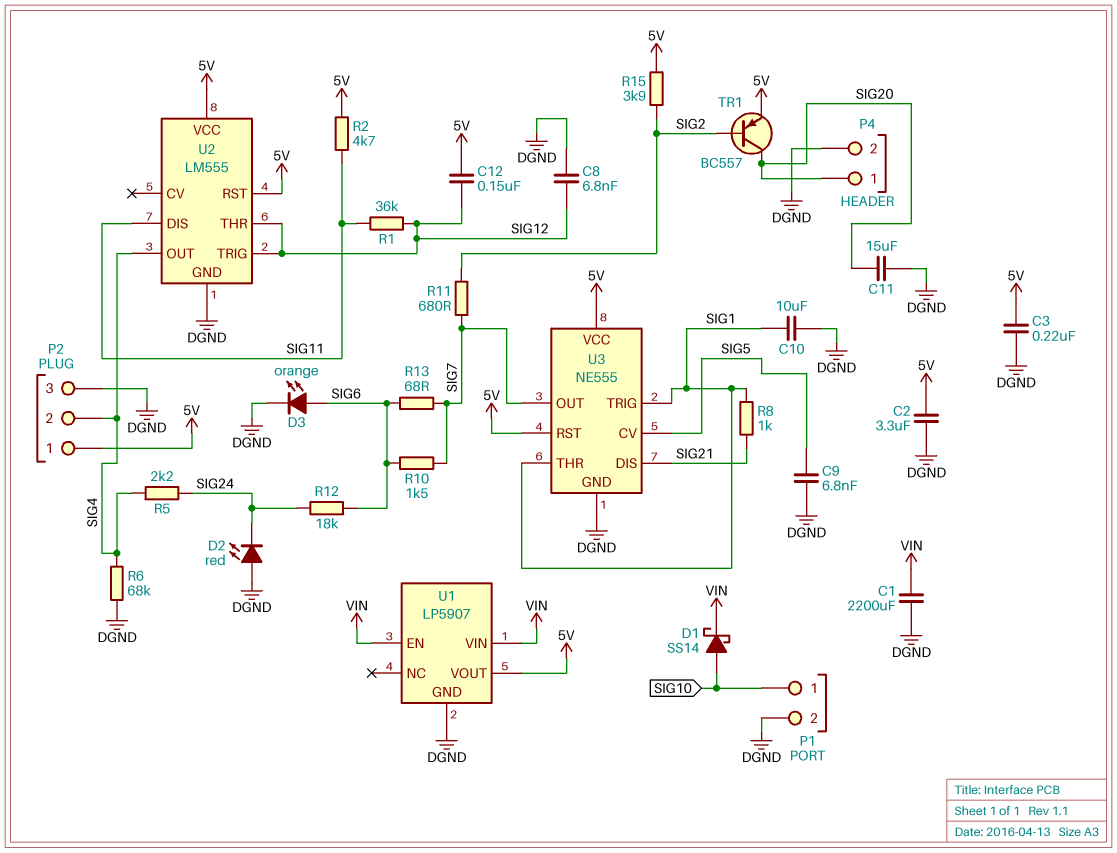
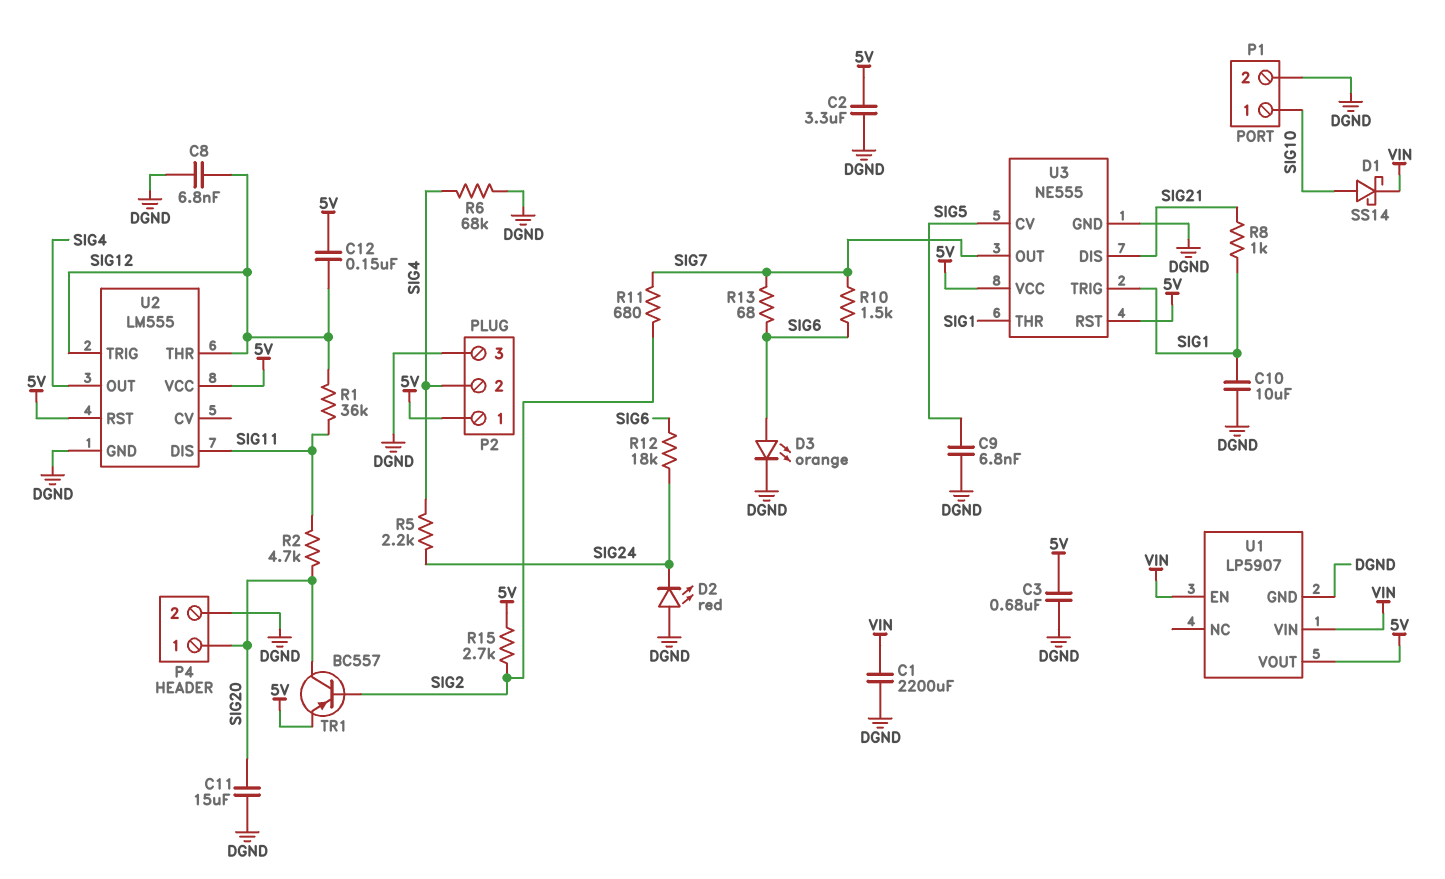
C3: 220nF (5V, DGND) -> 680nF (5V, DGND)
R2: 4.7k (5V, SIG11) -> 4.7k (SIG11, SIG20)
R15: 3.9k (5V, SIG2) -> 2.7k (5V, SIG2)

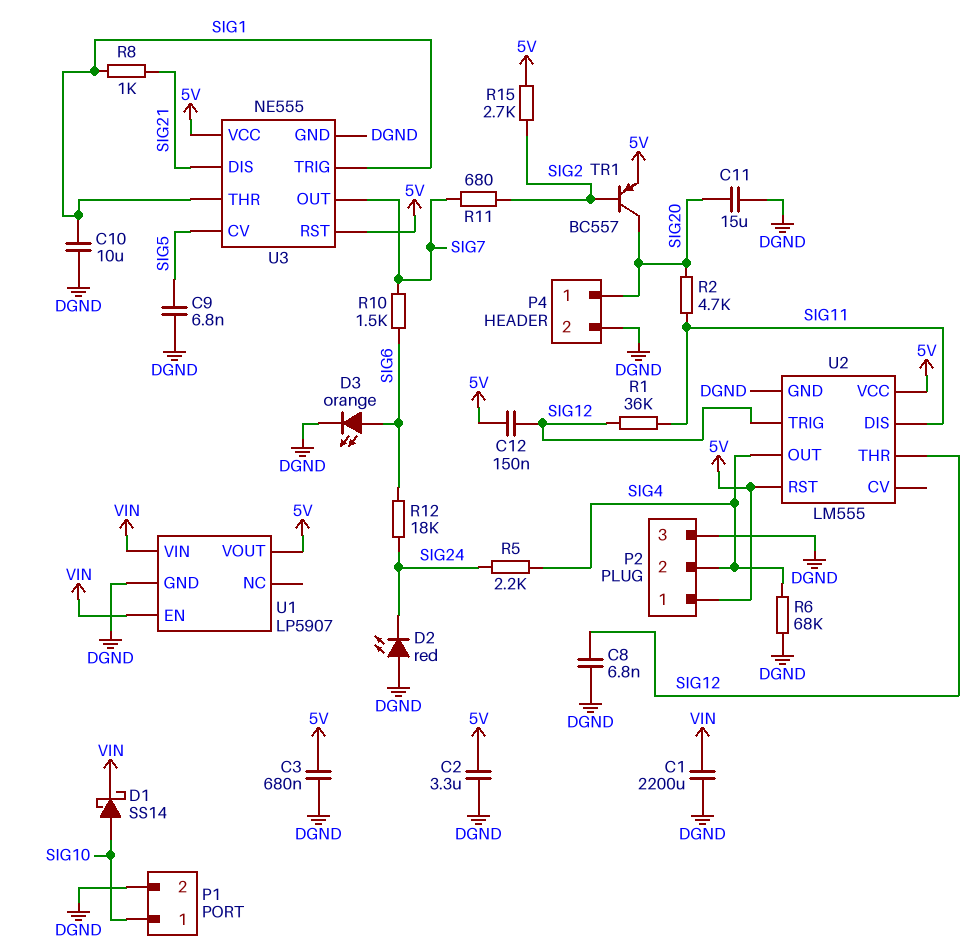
R13: 68 (SIG6, SIG7) -> none

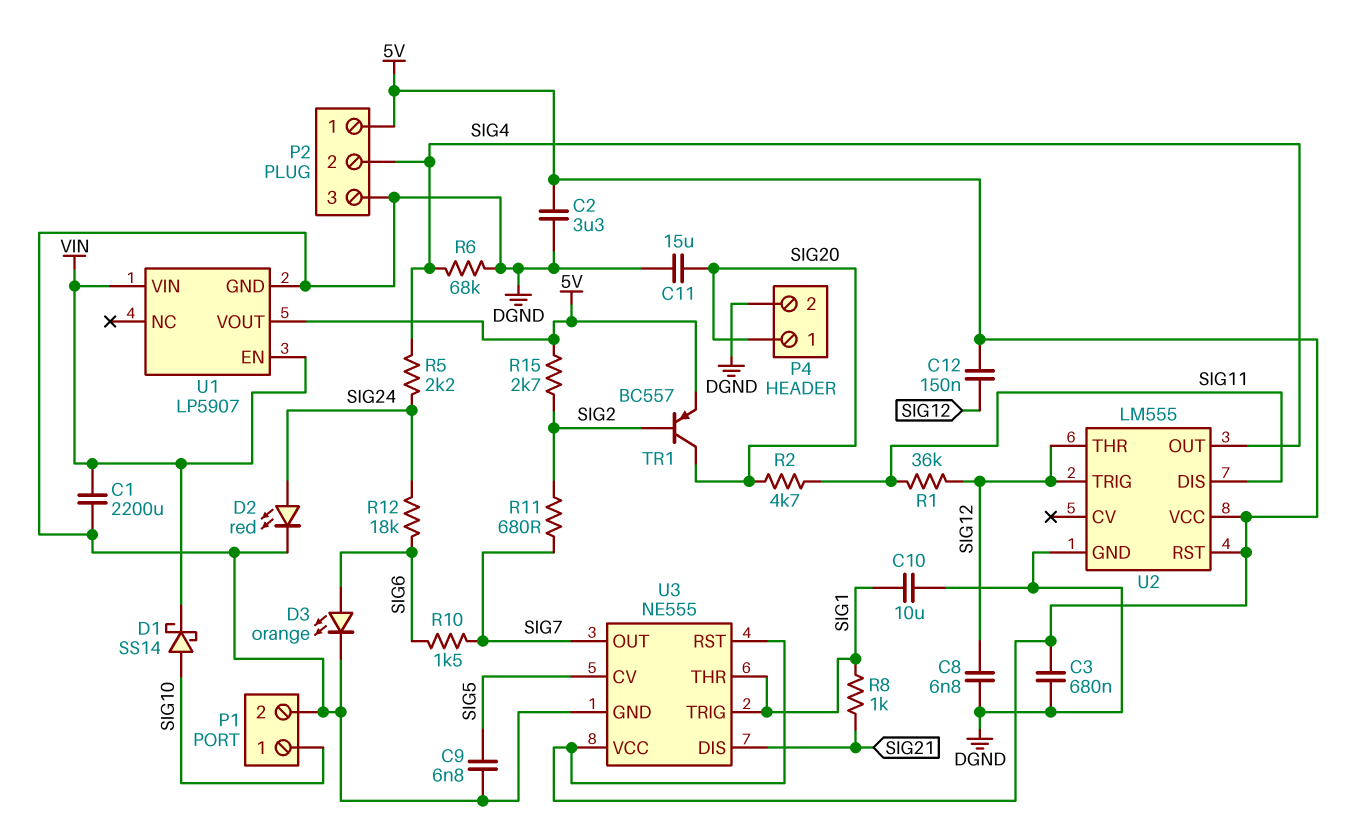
D2: LED red (A DGND, K SIG24) -> LED red (A SIG24, K DGND)

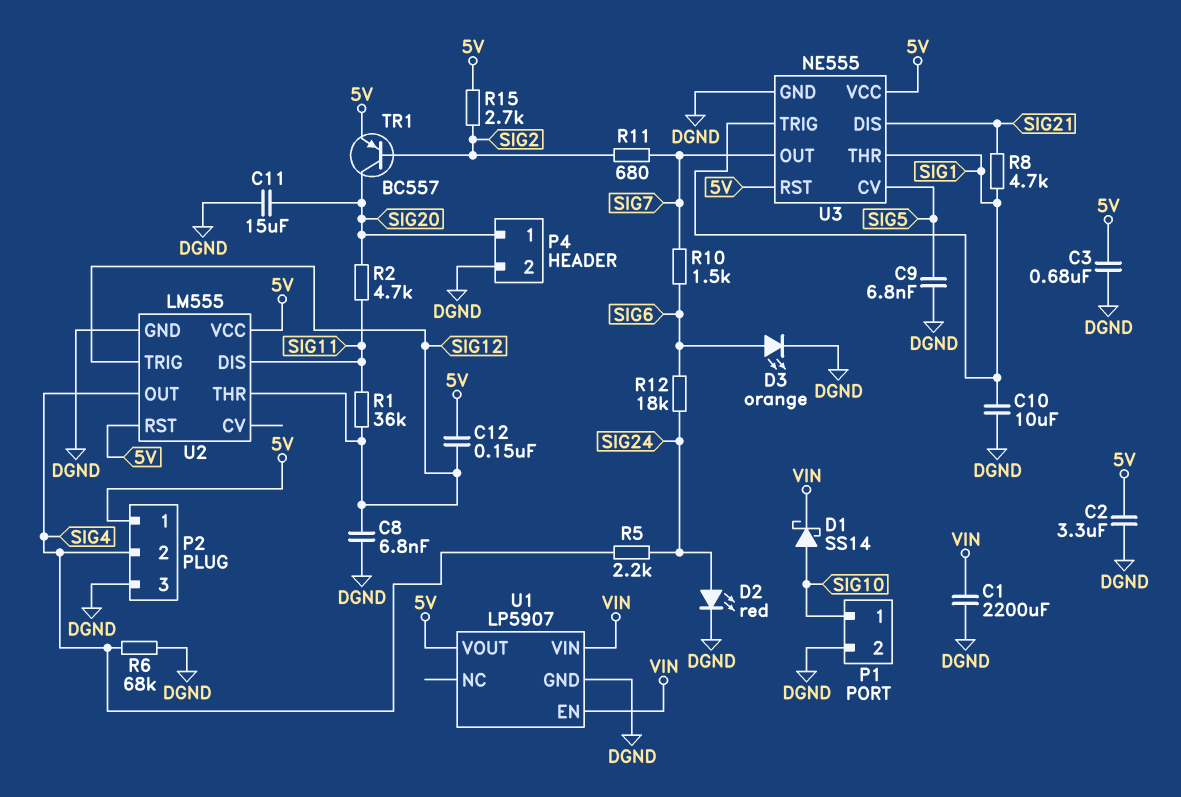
R8: 1k (SIG1, SIG21) -> 4.7k (SIG1, SIG21)

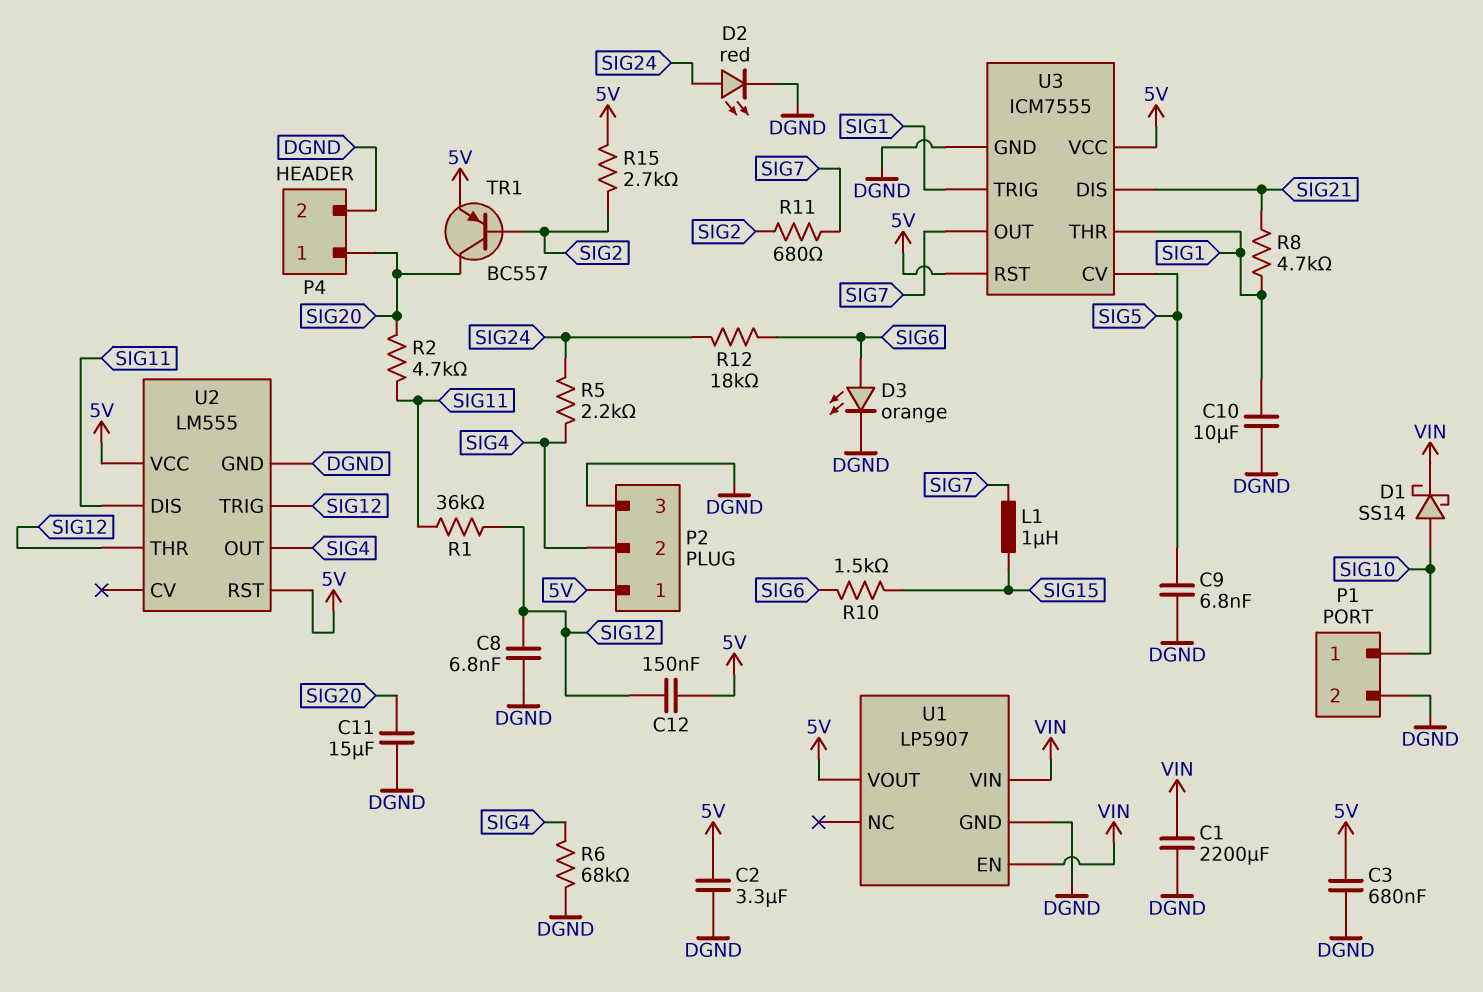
L1: none -> 1uH (SIG7, SIG15)
R10: 1.5k (SIG6, SIG7) -> 1.5k (SIG6, SIG15)
U3: NE555 -> ICM7555

